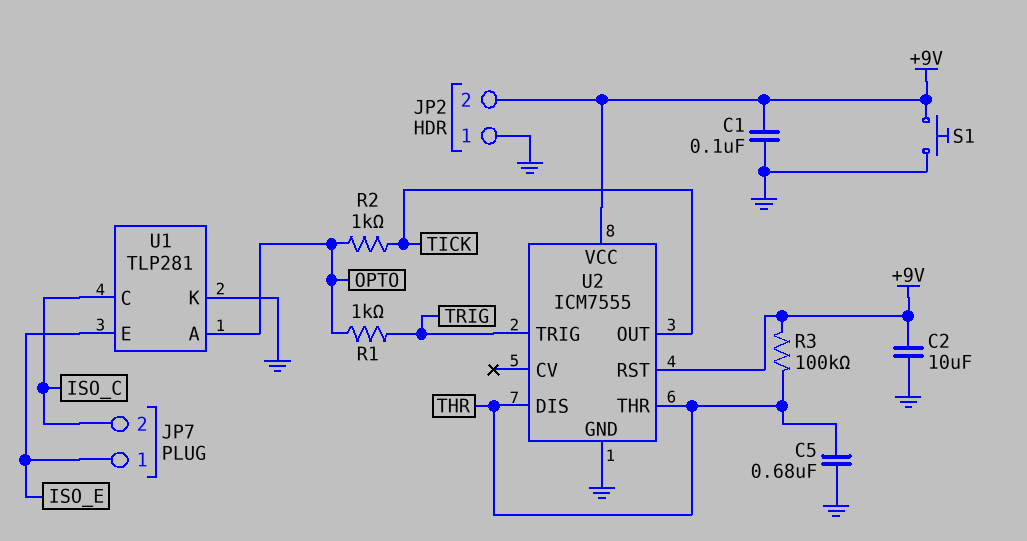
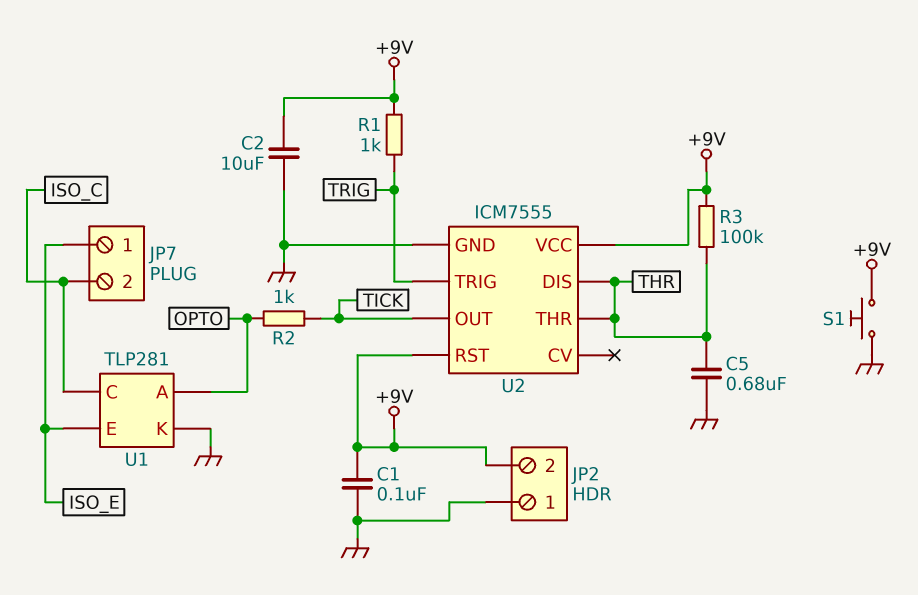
R1: 1k (OPTO, TRIG) -> 1k (+9V, TRIG)

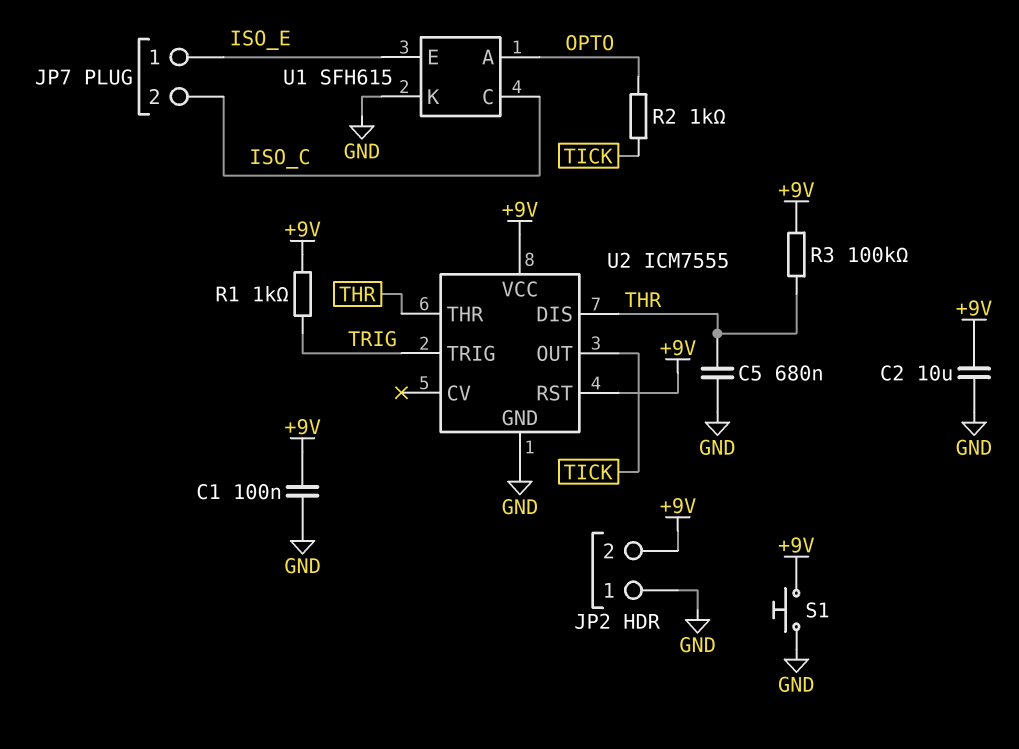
U1: TLP281 -> SFH615

